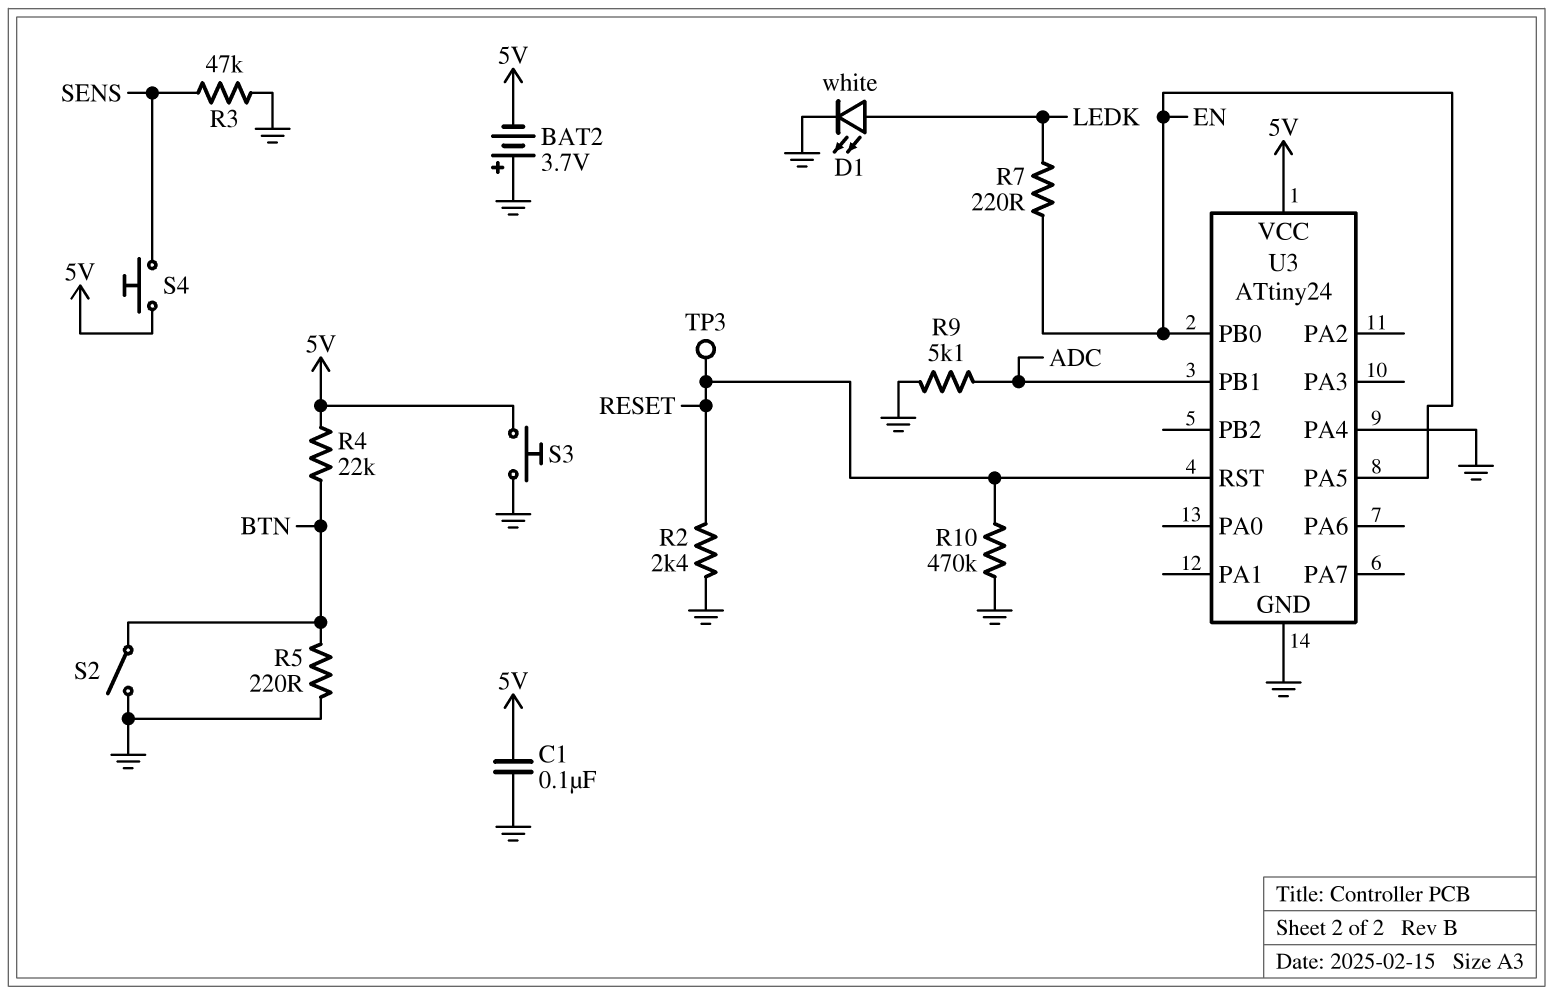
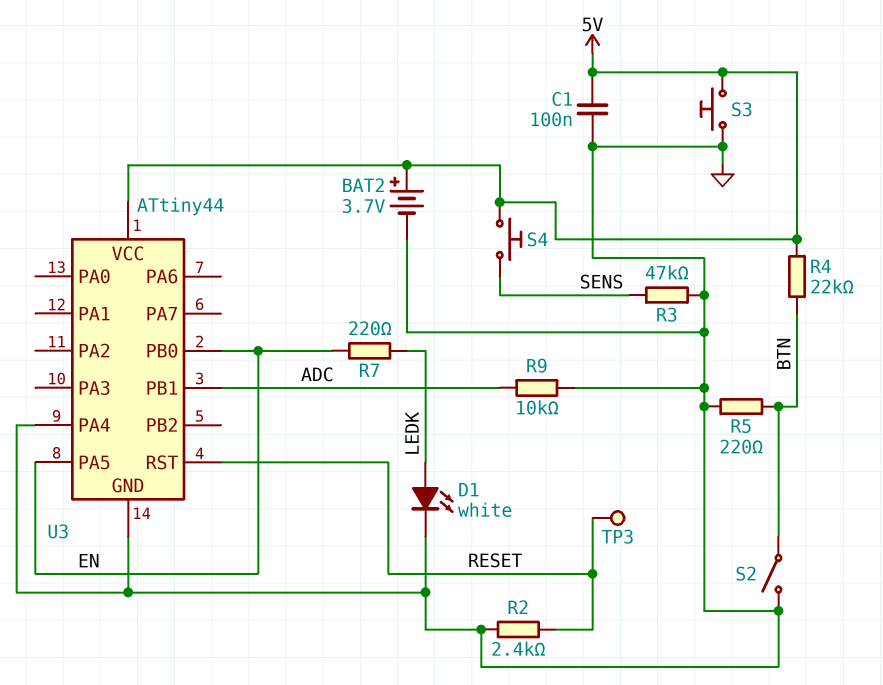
BAT2: 3.7V (plus GND, minus 5V) -> 3.7V (plus 5V, minus GND)
R9: 5.1k (ADC, GND) -> 10k (ADC, GND)
R10: 470k (GND, RESET) -> none
U3: ATtiny24 -> ATtiny44

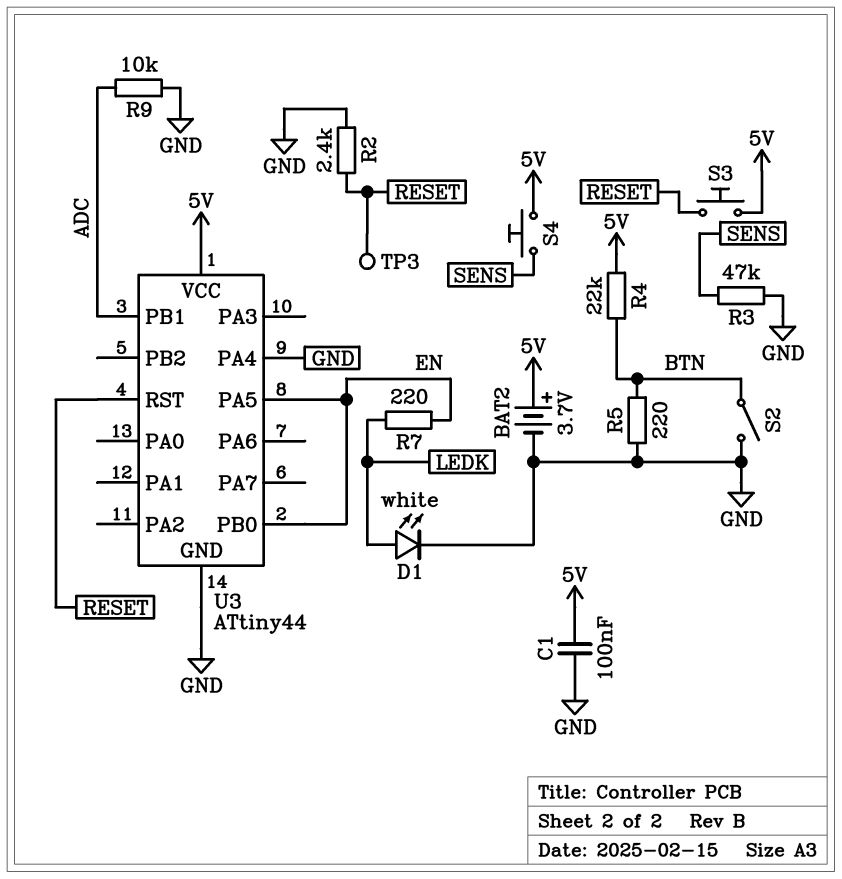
S3: button (5V, GND) -> button (5V, RESET)

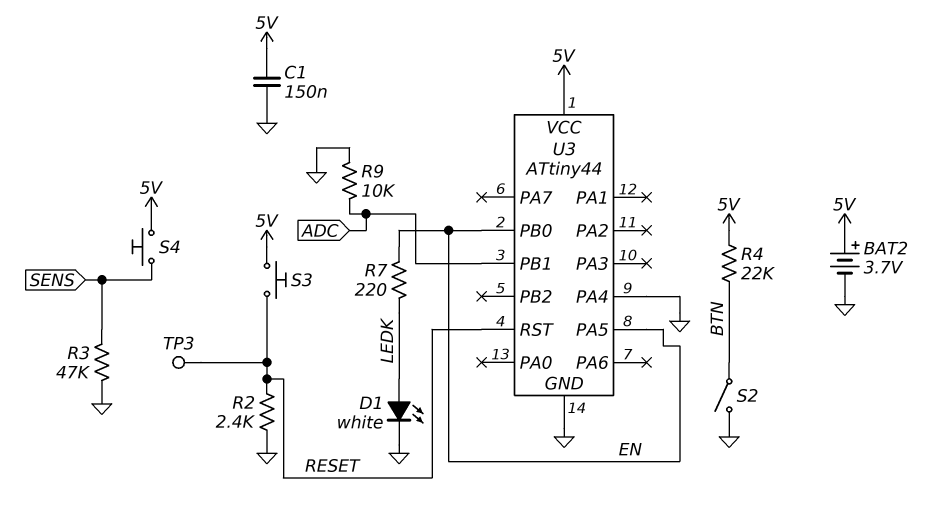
C1: 100nF (5V, GND) -> 150nF (5V, GND)
R5: 220 (BTN, GND) -> none

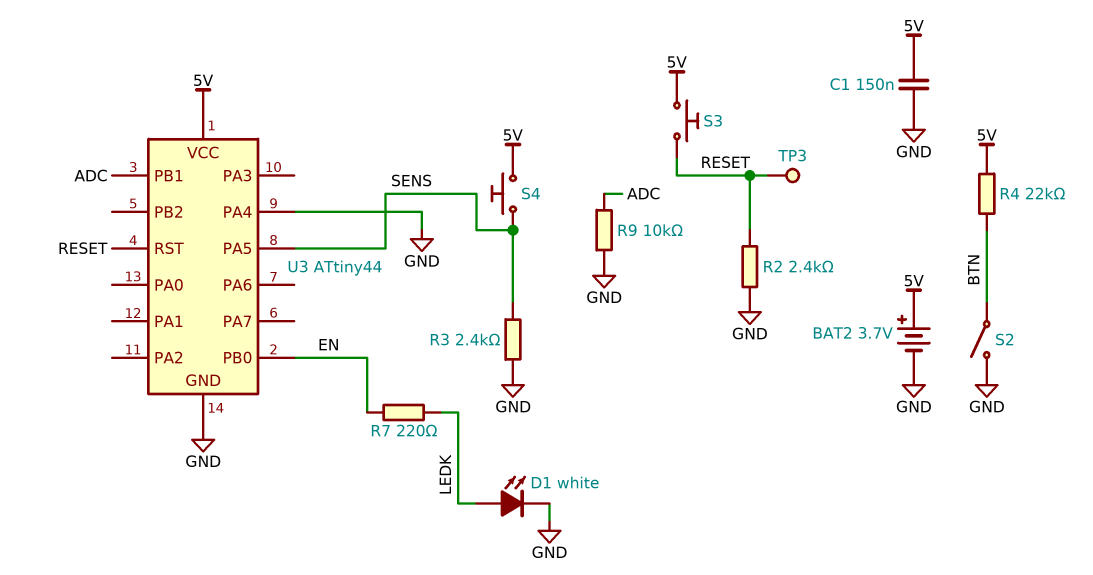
R3: 47k (GND, SENS) -> 2.4k (GND, SENS)
U3 pin PA5: EN -> SENS

